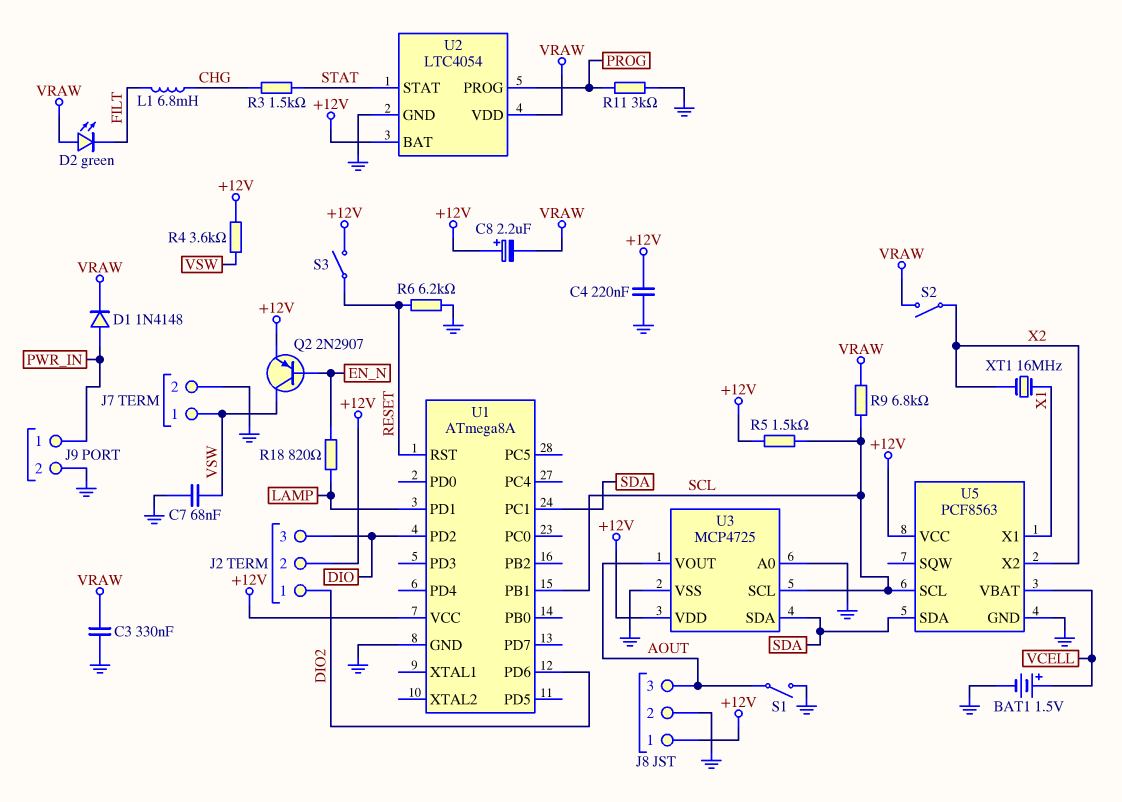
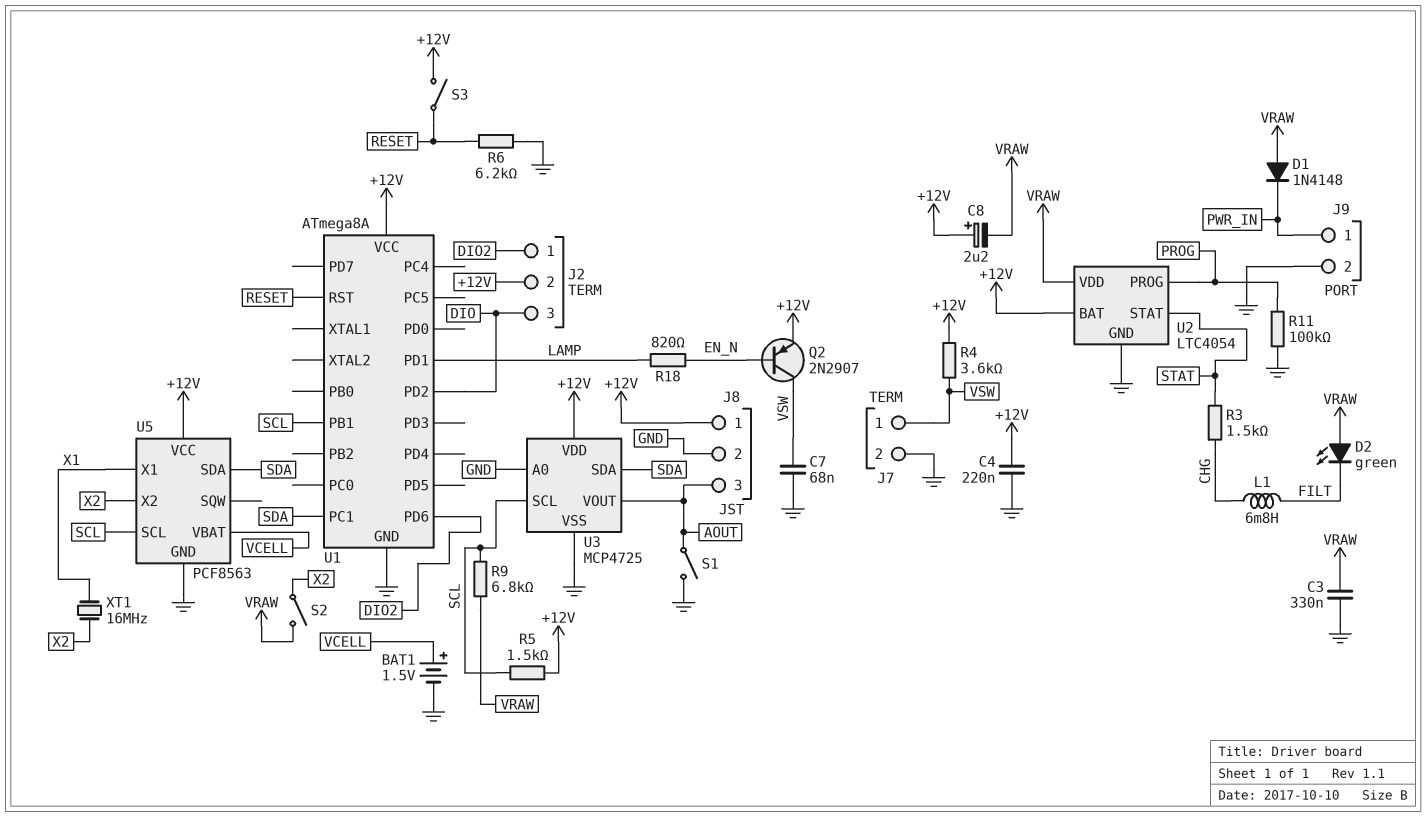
D1: diode 1N4148 (A PWR_IN, K VRAW) -> diode 1N4148 (A VRAW, K PWR_IN)
R11: 3k (GND, PROG) -> 100k (GND, PROG)

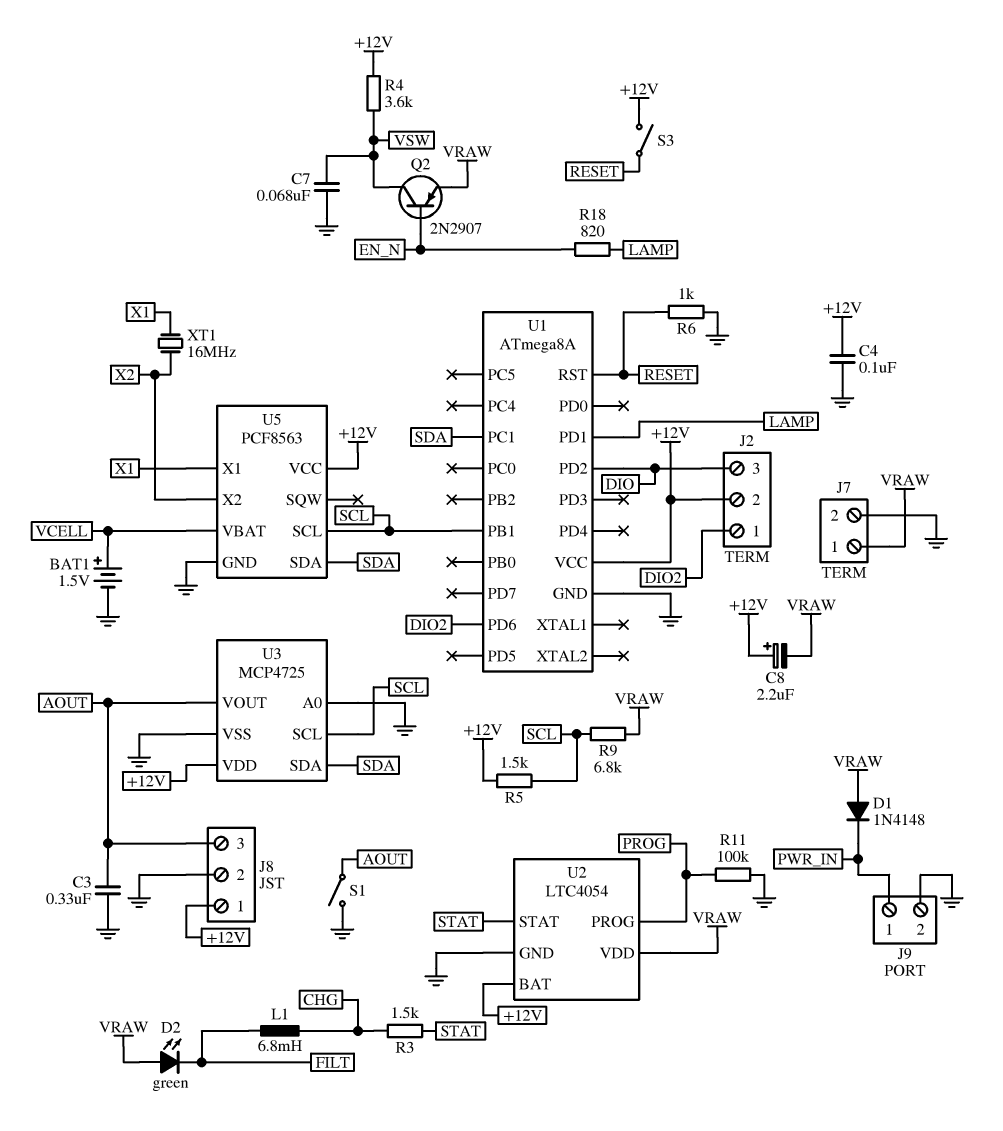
C3: 330nF (GND, VRAW) -> 330nF (AOUT, GND)
C4: 220nF (+12V, GND) -> 100nF (+12V, GND)
J7 pin 1: VSW -> VRAW
Q2: PNP 2N2907 (B EN_N, C VSW, E +12V) -> PNP 2N2907 (B EN_N, C VSW, E VRAW)
R6: 6.2k (GND, RESET) -> 1k (GND, RESET)
S2: switch (VRAW, X2) -> none

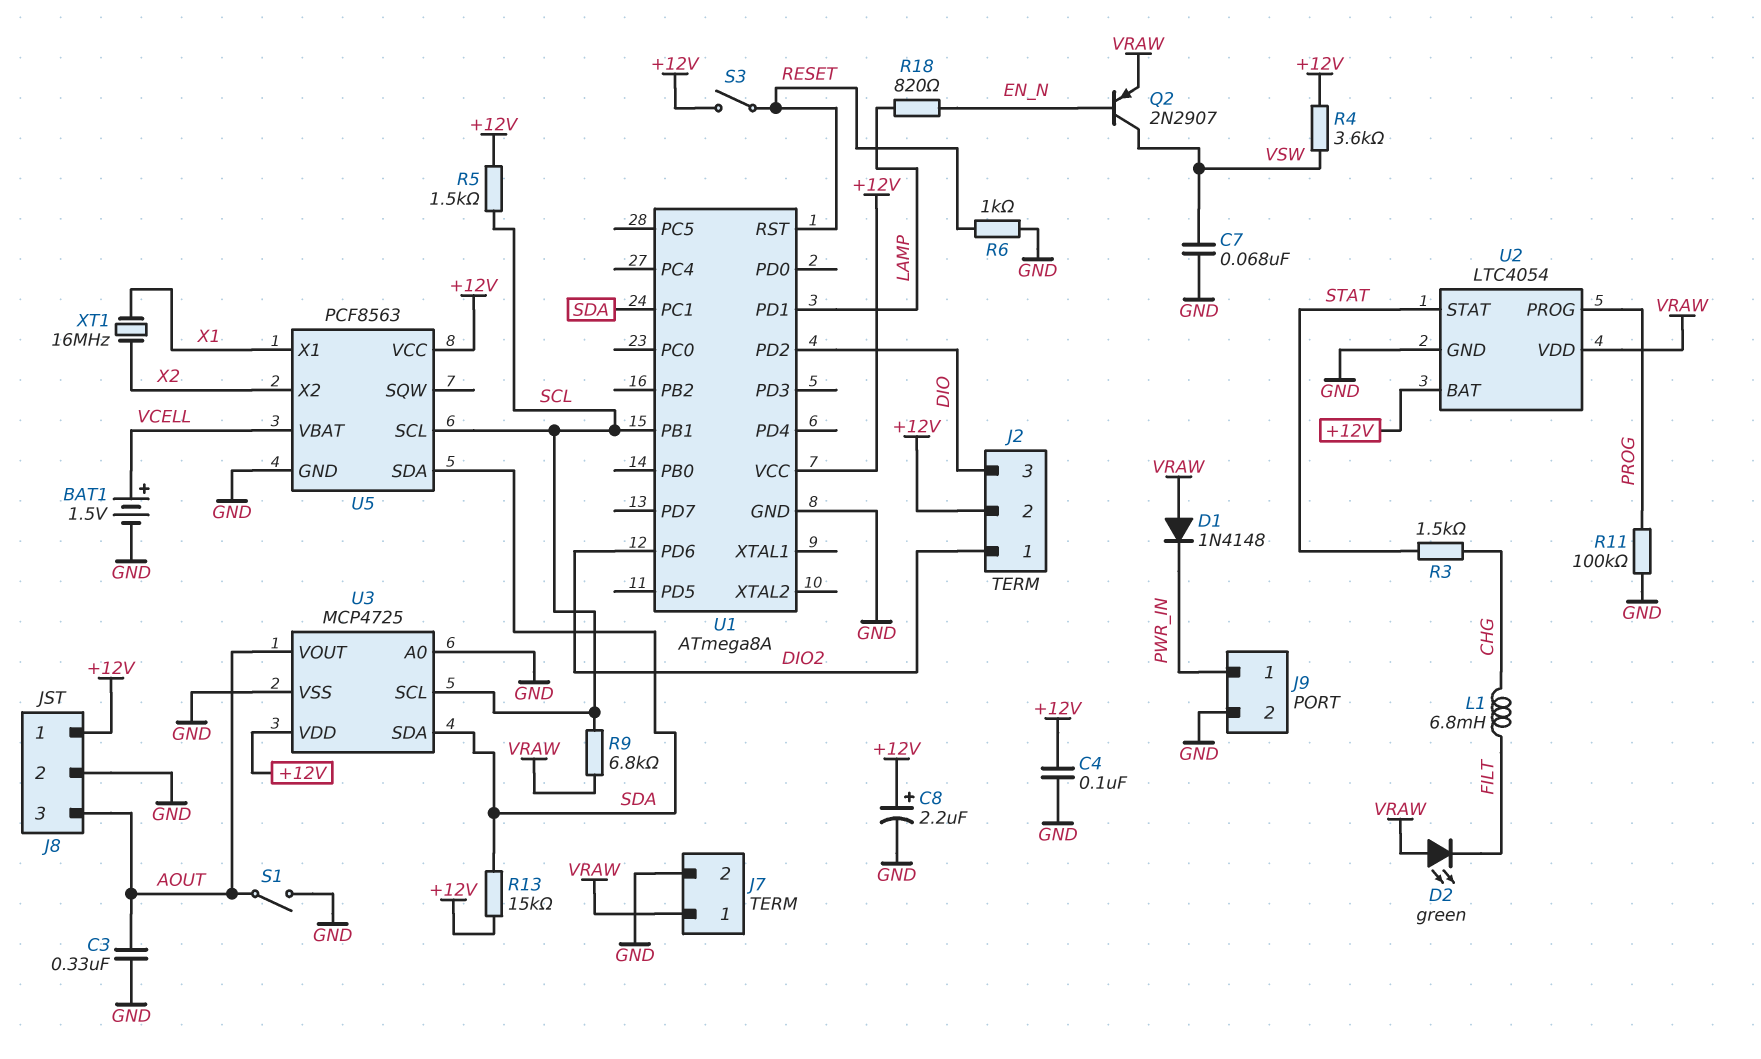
C8: 2.2uF (plus +12V, minus VRAW) -> 2.2uF (plus +12V, minus GND)
R13: none -> 15k (+12V, SDA)

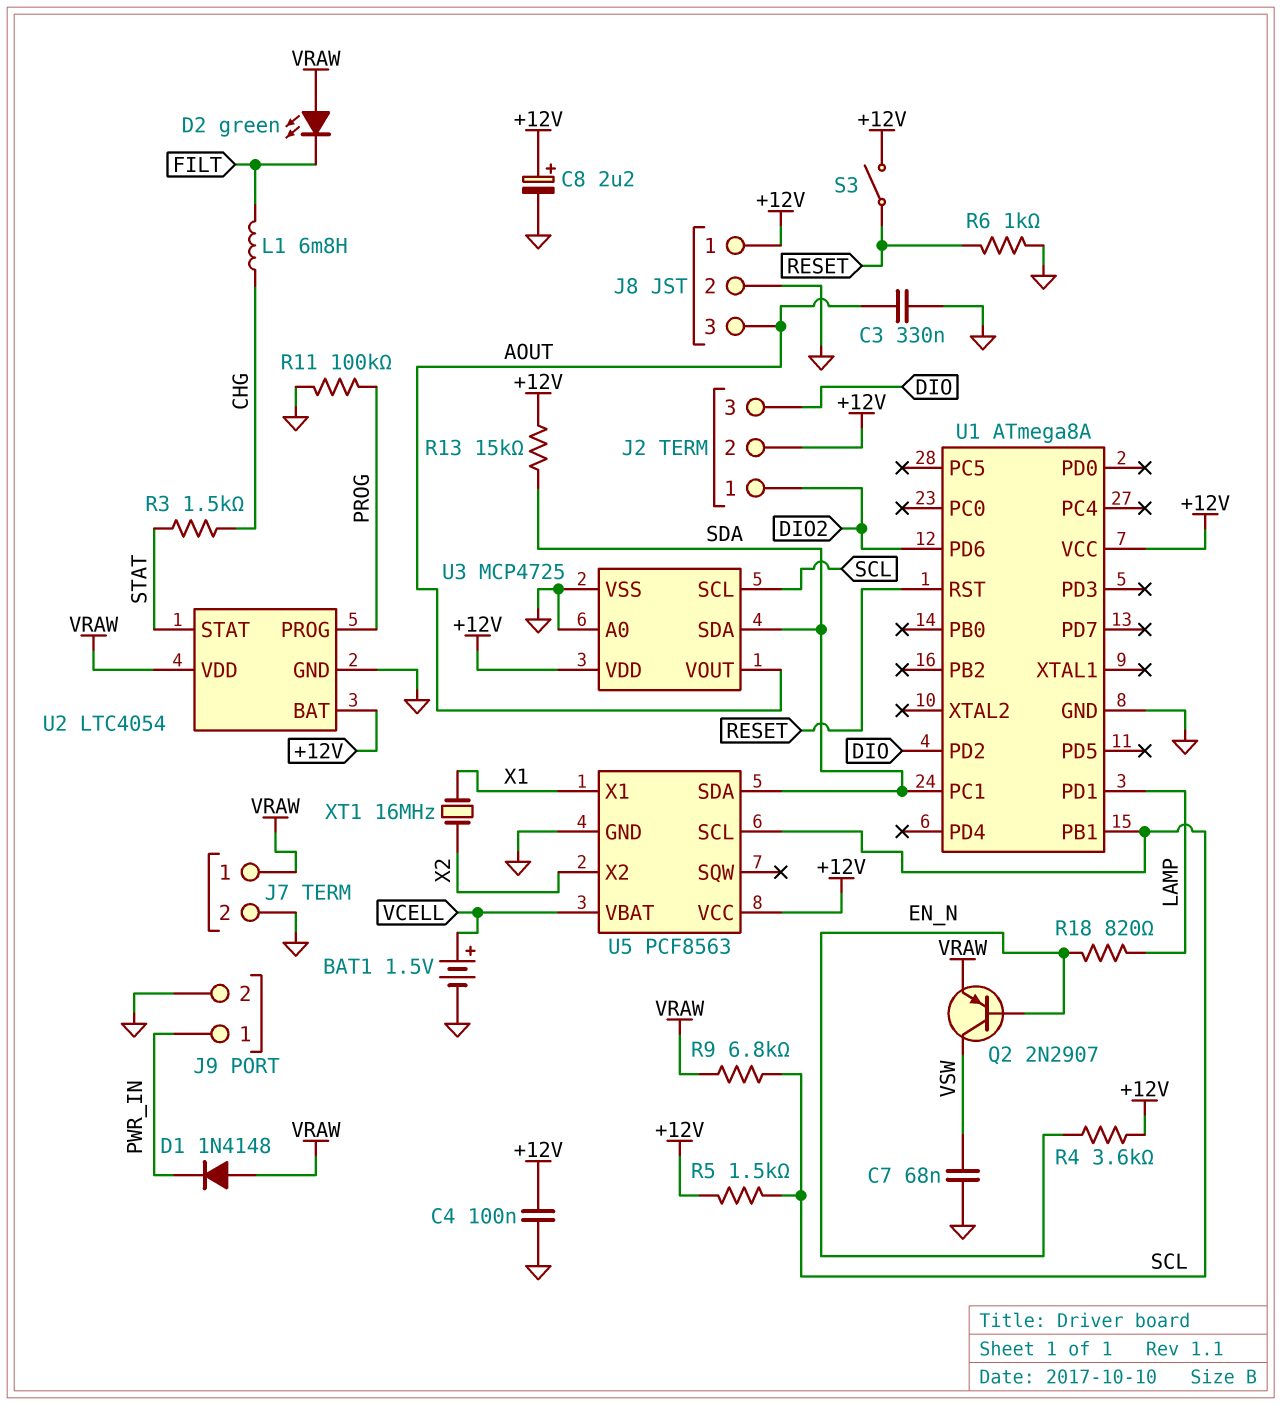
R4: 3.6k (+12V, VSW) -> 3.6k (+12V, EN_N)
S1: switch (AOUT, GND) -> none

